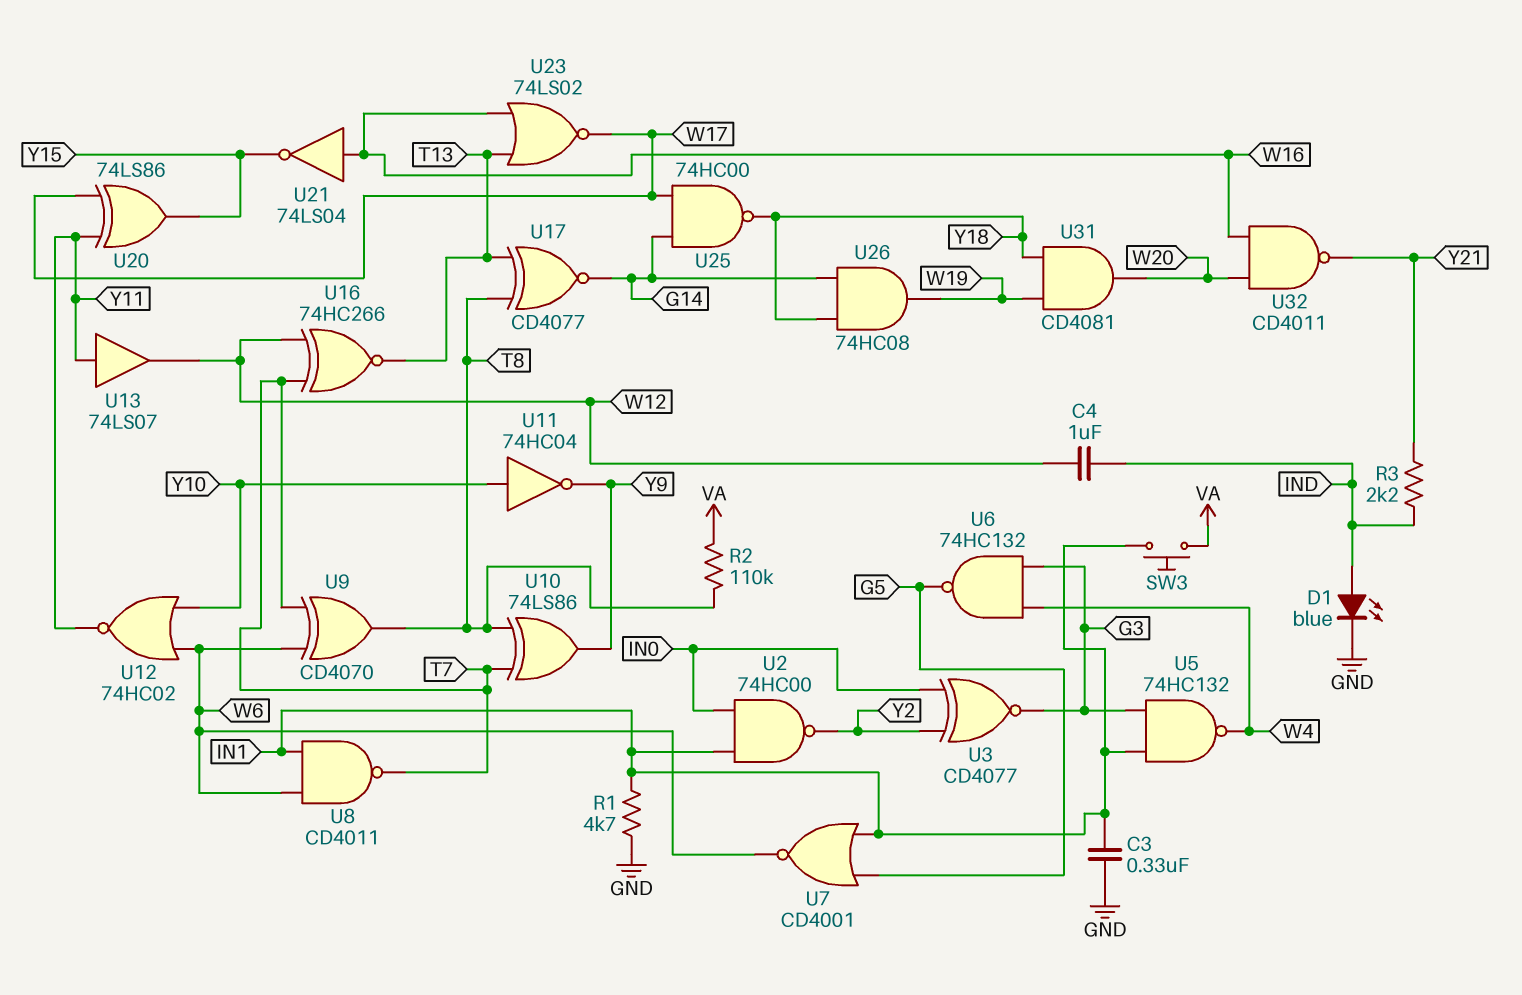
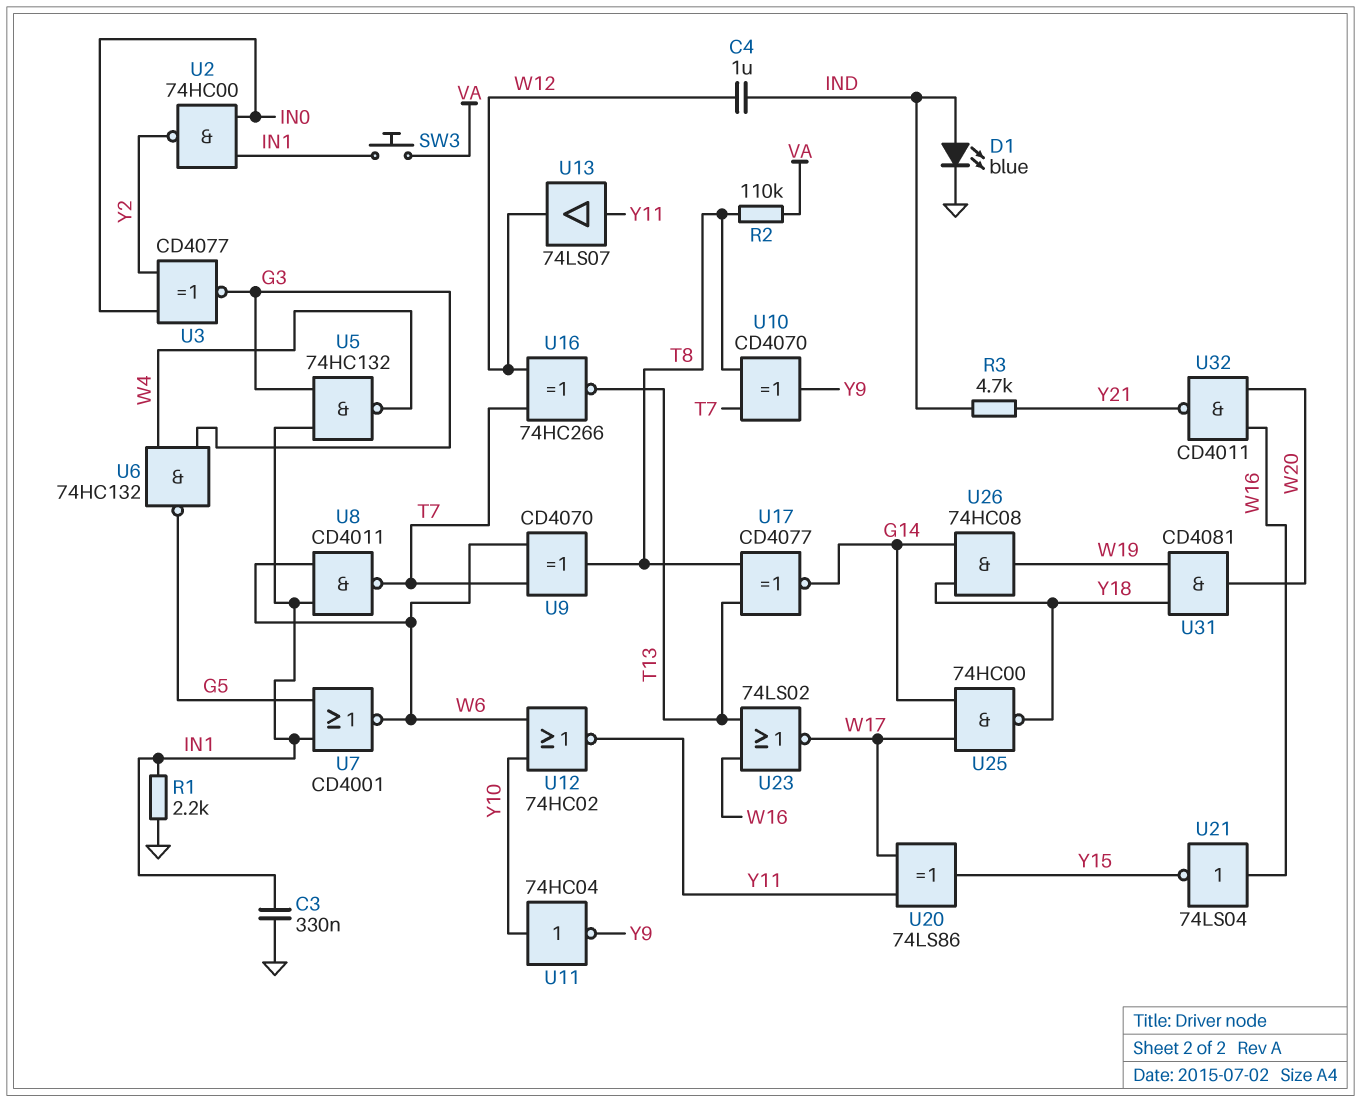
R1: 4.7k (GND, IN1) -> 2.2k (GND, IN1)
R3: 2.2k (IND, Y21) -> 4.7k (IND, Y21)
U10: XOR 74LS86 (in T7, in T8, out Y9) -> XOR CD4070 (in T7, in T8, out Y9)

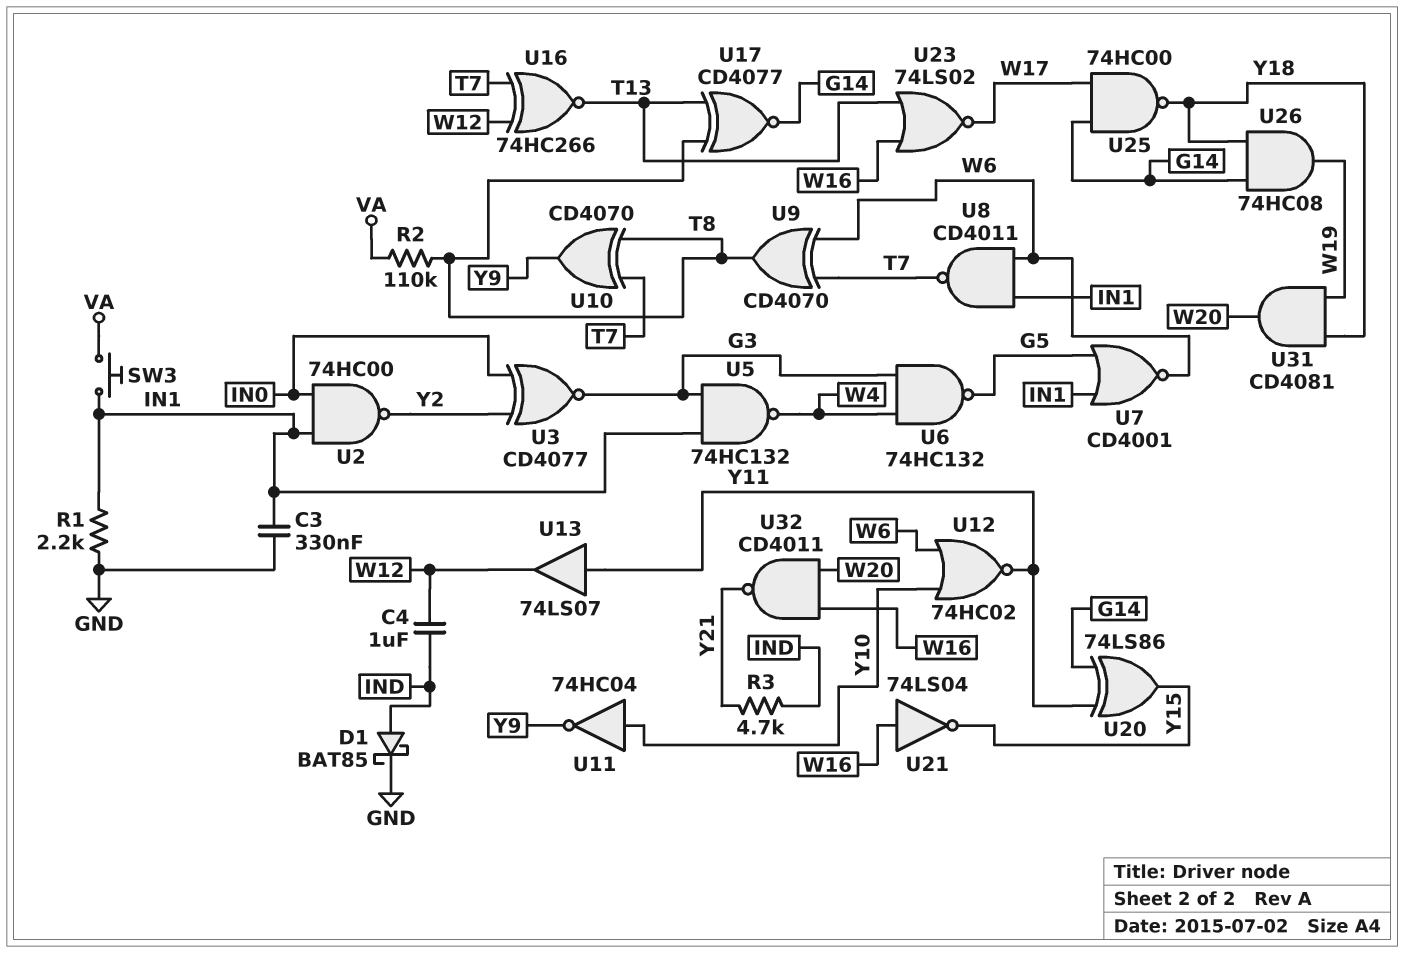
D1: LED blue (A IND, K GND) -> schottky BAT85 (A IND, K GND)
U20: XOR 74LS86 (in W17, in Y11, out Y15) -> XOR 74LS86 (in G14, in Y11, out Y15)

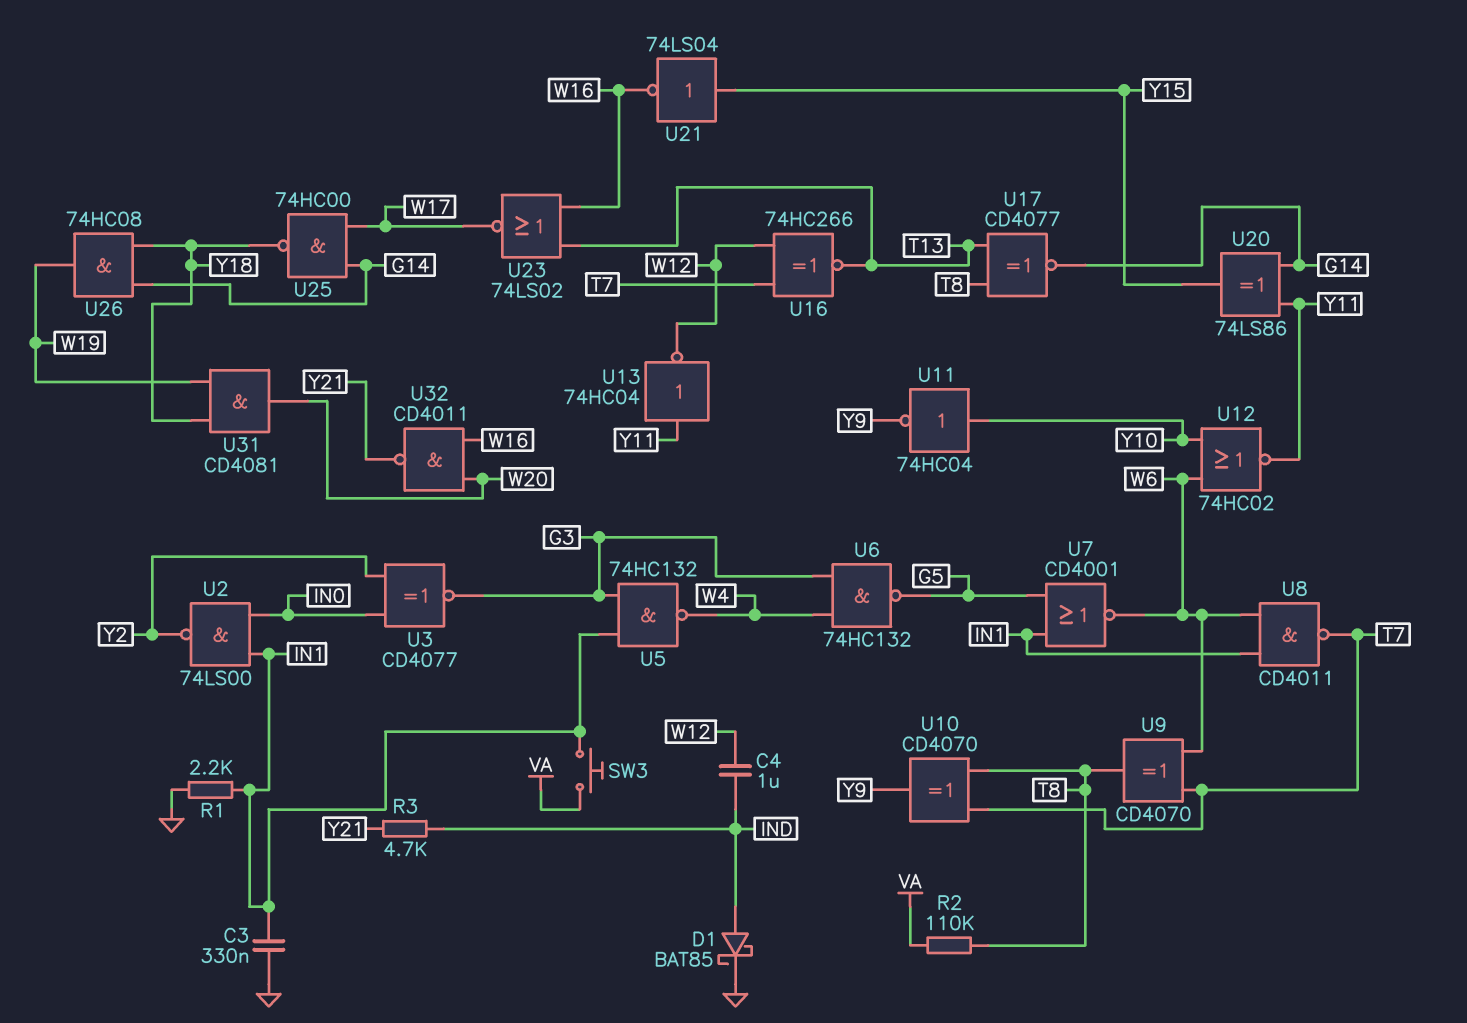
U2: NAND 74HC00 (in IN0, in IN1, out Y2) -> NAND 74LS00 (in IN0, in IN1, out Y2)
U13: buffer 74LS07 (in Y11, out W12) -> NOT 74HC04 (in Y11, out W12)
U21: NOT 74LS04 (in W16, out Y15) -> NOT 74LS04 (in Y15, out W16)

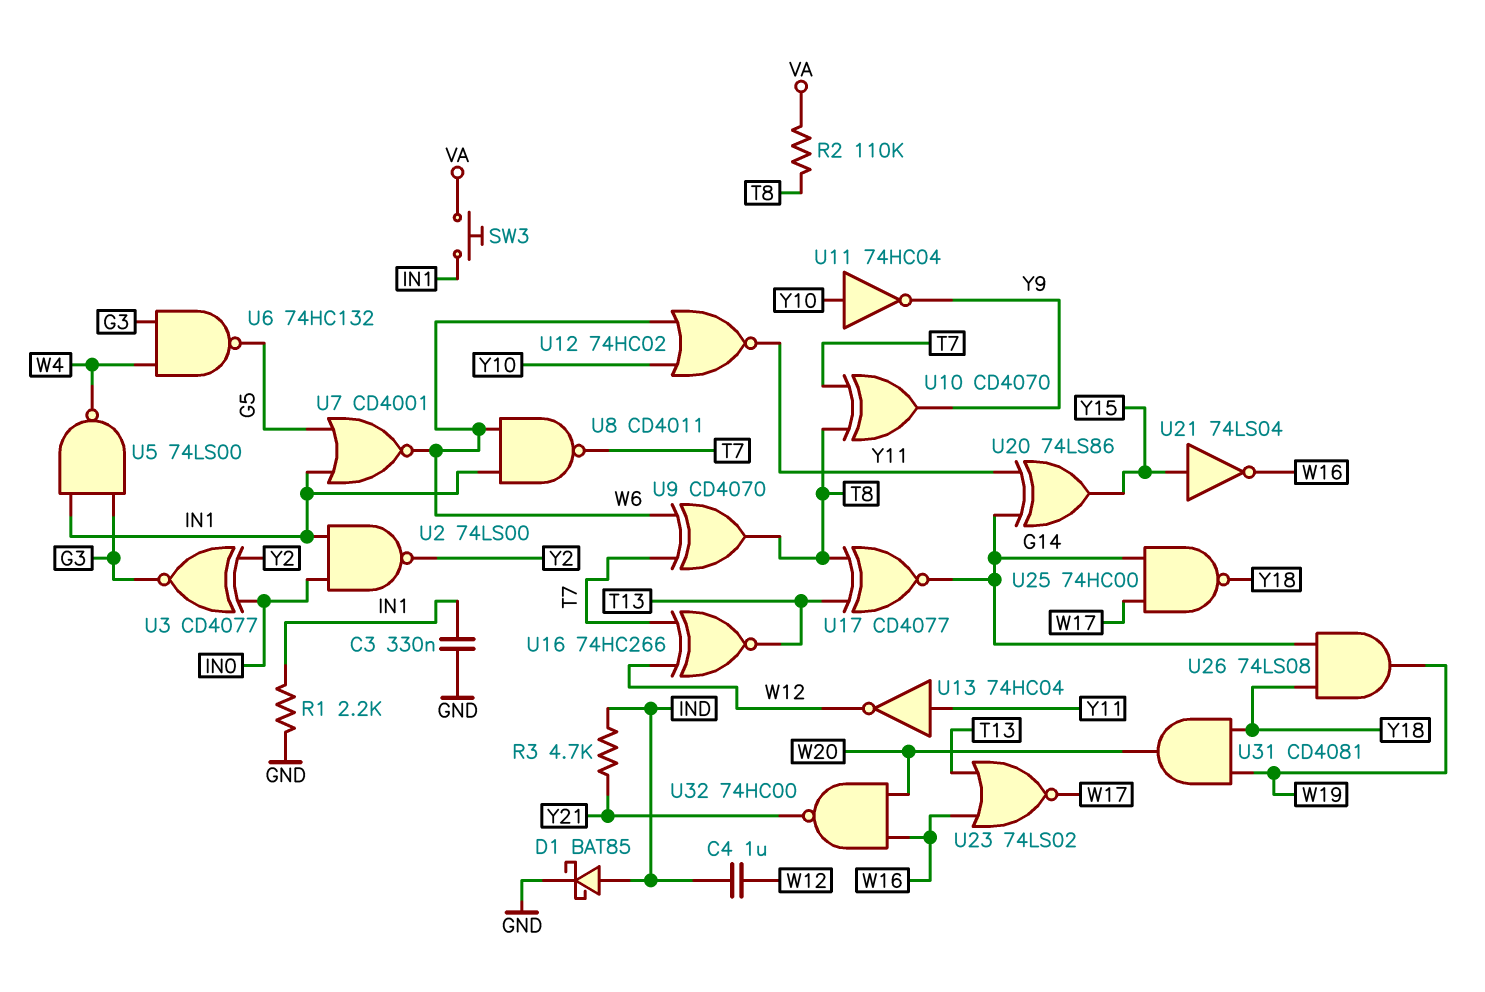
U5: NAND 74HC132 (in G3, in IN1, out W4) -> NAND 74LS00 (in G3, in IN1, out W4)
U26: AND 74HC08 (in G14, in Y18, out W19) -> AND 74LS08 (in G14, in Y18, out W19)
U32: NAND CD4011 (in W16, in W20, out Y21) -> NAND 74HC00 (in W16, in W20, out Y21)

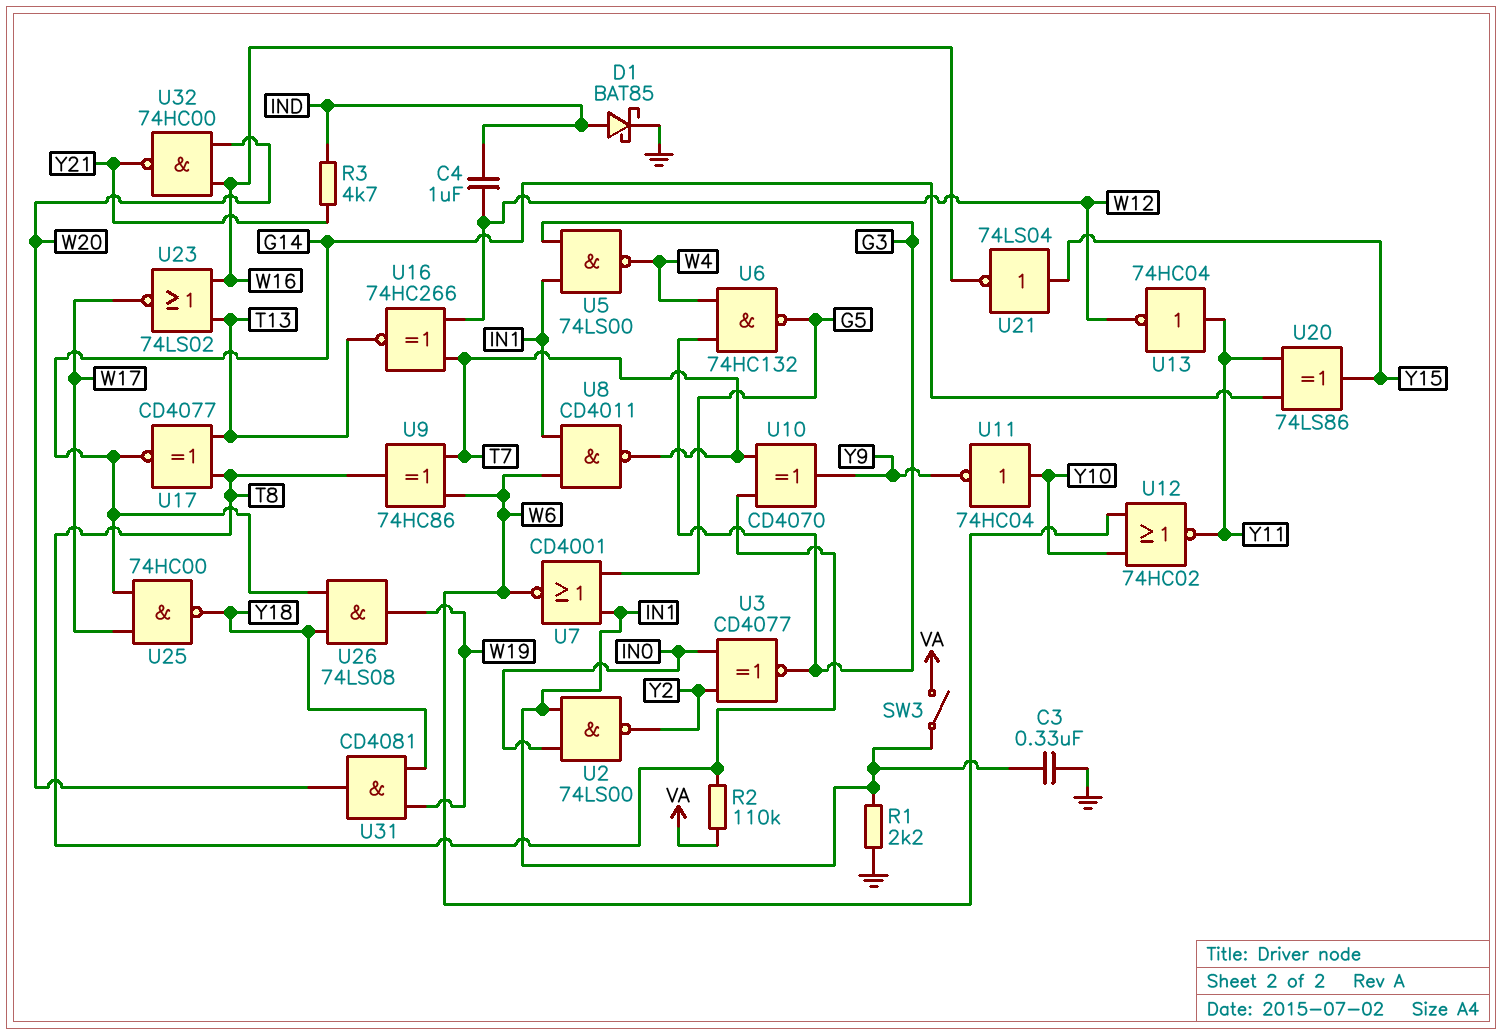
SW3: button (IN1, VA) -> switch (IN1, VA)
U9: XOR CD4070 (in T7, in W6, out T8) -> XOR 74HC86 (in T7, in W6, out T8)

